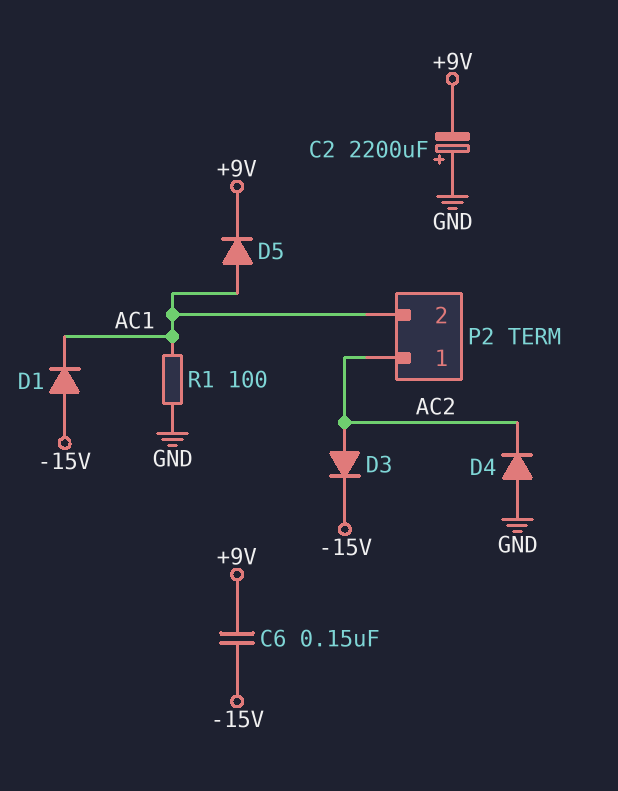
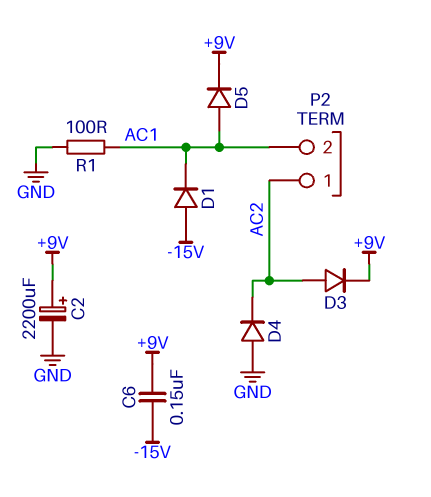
C2: 2200uF (plus GND, minus +9V) -> 2200uF (plus +9V, minus GND)
D3: diode (A AC2, K -15V) -> diode (A AC2, K +9V)

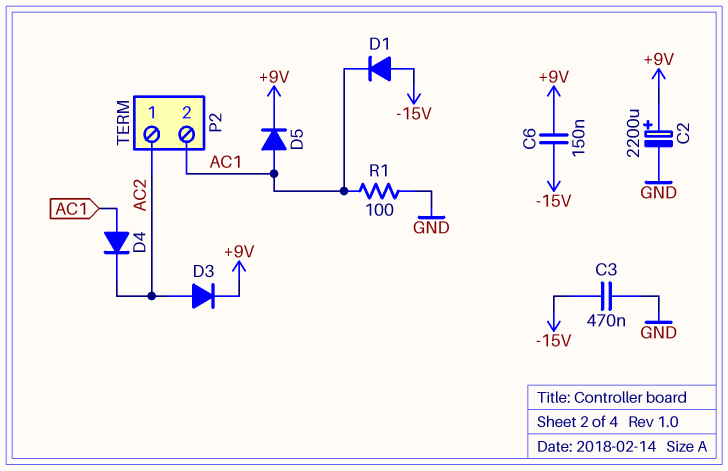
C3: none -> 470nF (-15V, GND)
D4: diode (A GND, K AC2) -> diode (A AC1, K AC2)

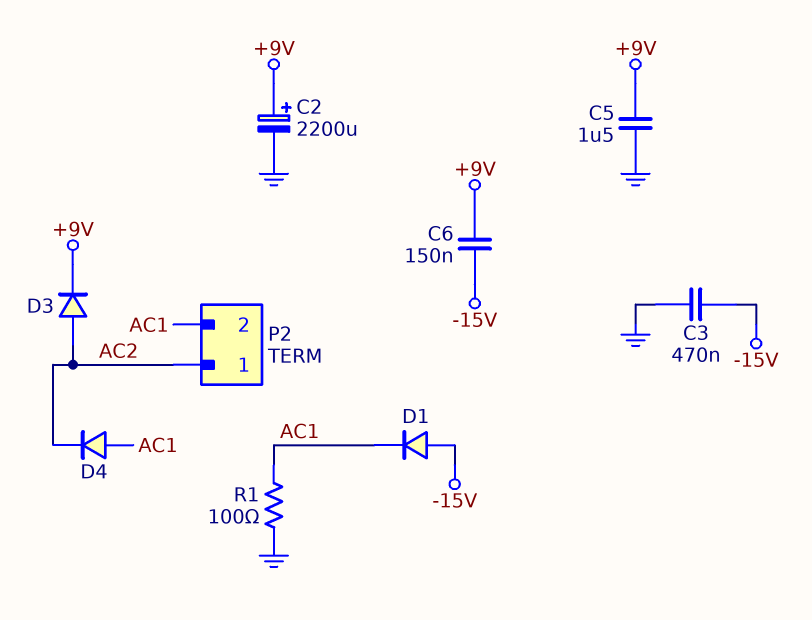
C5: none -> 1.5uF (+9V, GND)
D5: diode (A AC1, K +9V) -> none

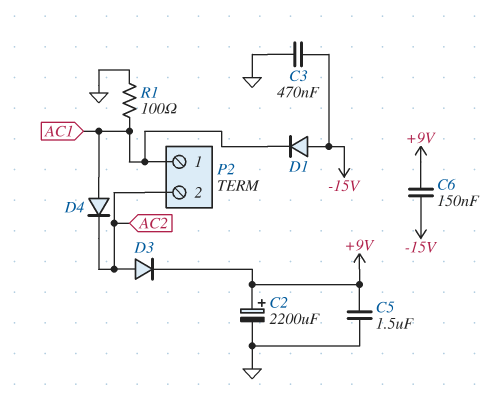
P2 pin 1: AC2 -> AC1
P2 pin 2: AC1 -> AC2

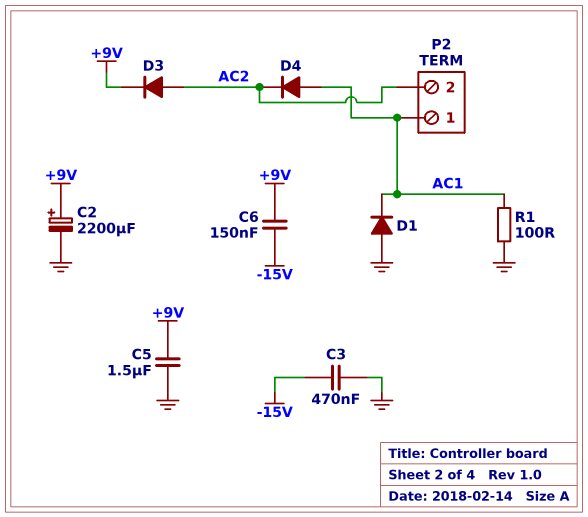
D1: diode (A -15V, K AC1) -> diode (A GND, K AC1)

